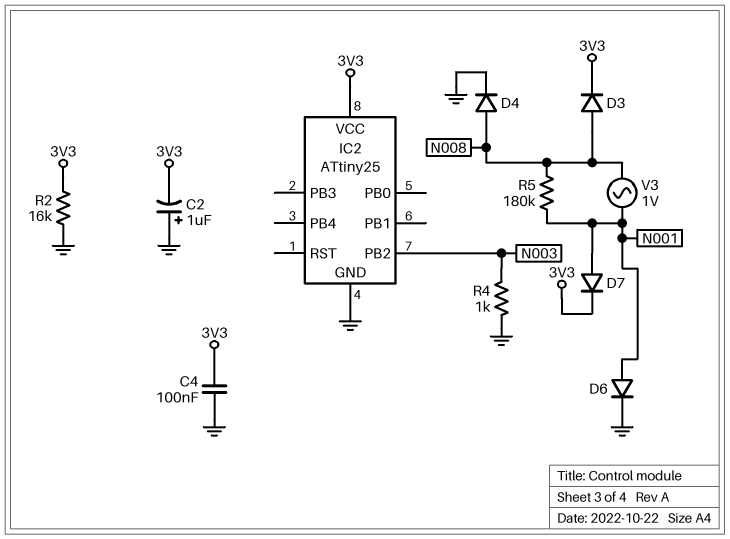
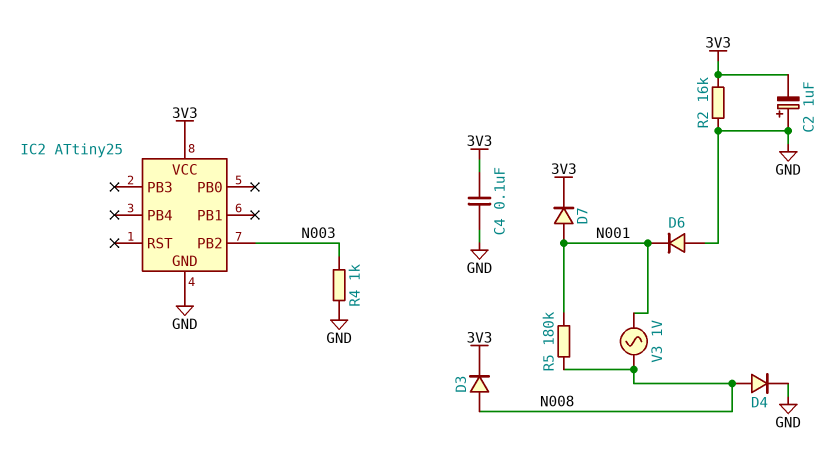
D6: diode (A N001, K GND) -> diode (A GND, K N001)

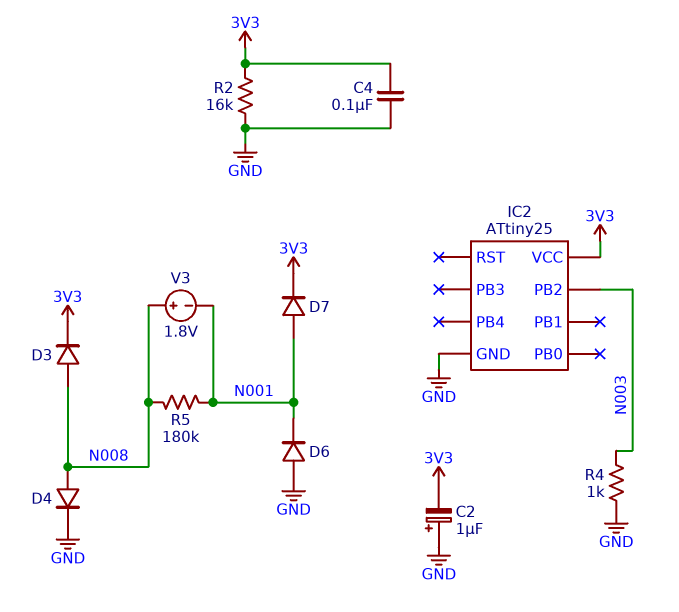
V3: AC 1V (N001, N008) -> 1.8V (plus N008, minus N001)

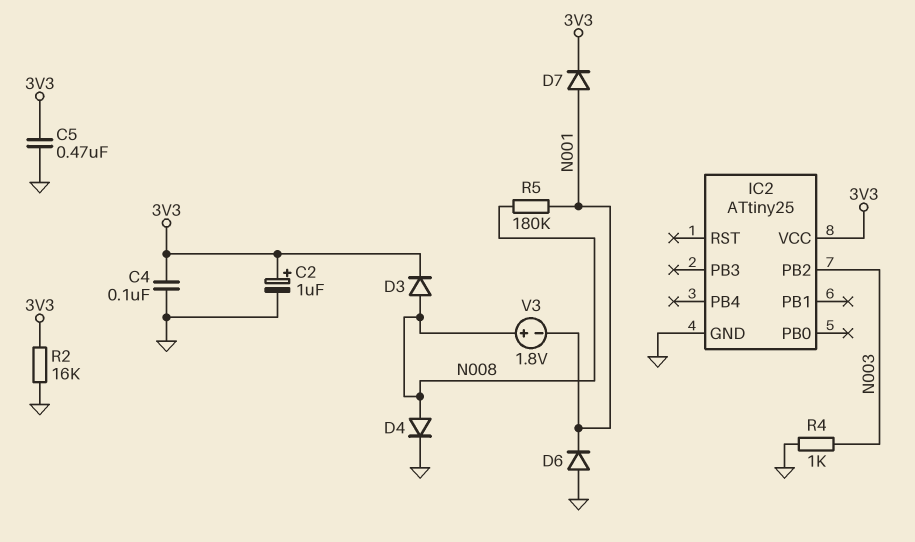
C2: 1uF (plus GND, minus 3V3) -> 1uF (plus 3V3, minus GND)
C5: none -> 470nF (3V3, GND)

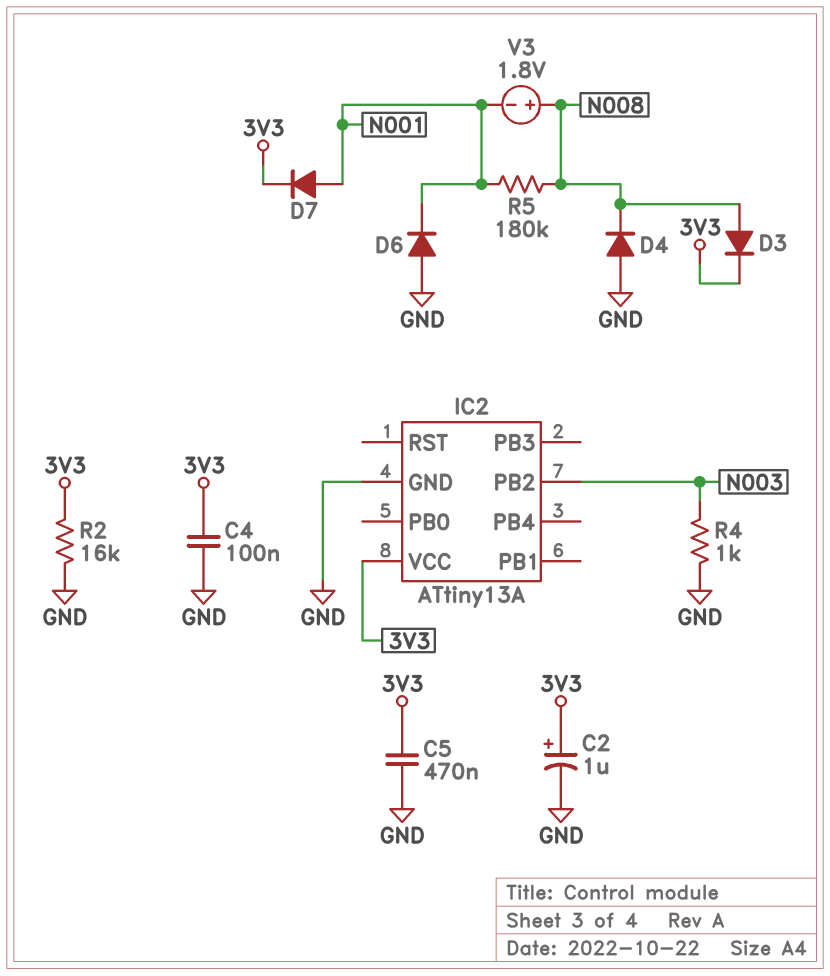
D4: diode (A N008, K GND) -> diode (A GND, K N008)
IC2: ATtiny25 -> ATtiny13A

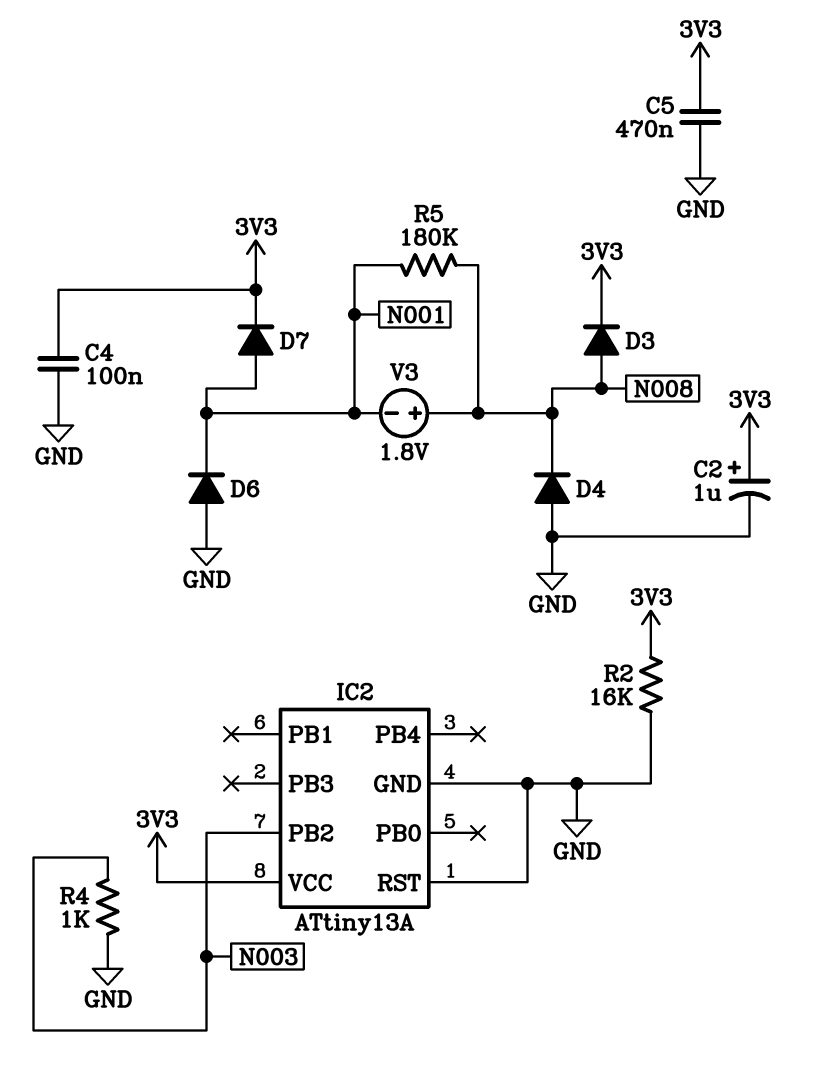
IC2 pin RST: none -> GND

